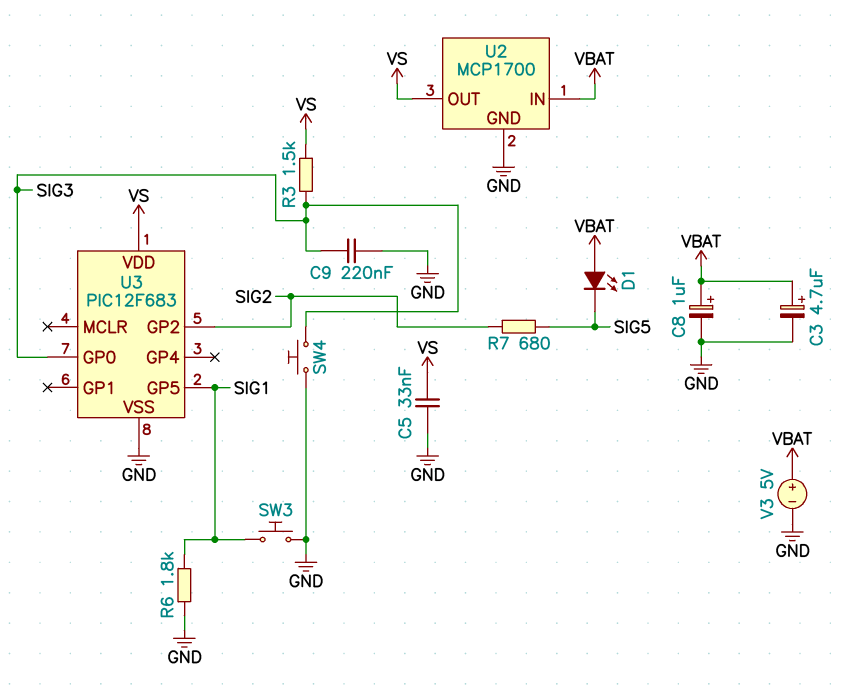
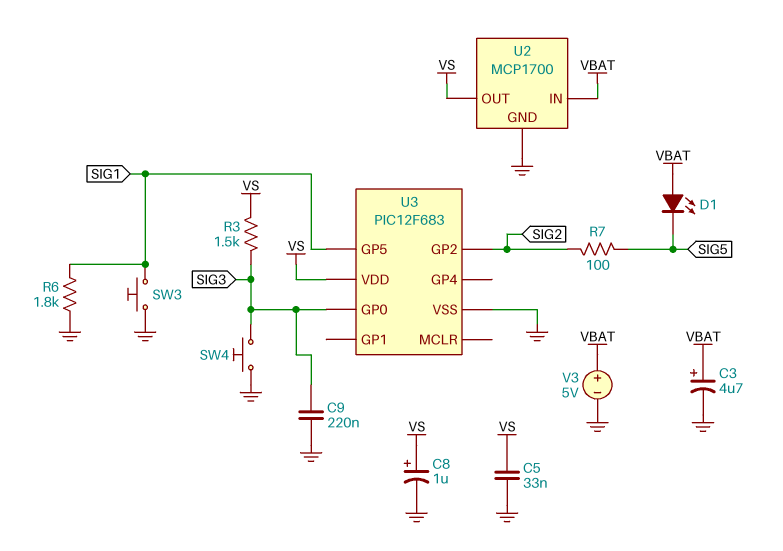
C8: 1uF (plus VBAT, minus GND) -> 1uF (plus VS, minus GND)
R7: 680 (SIG2, SIG5) -> 100 (SIG2, SIG5)

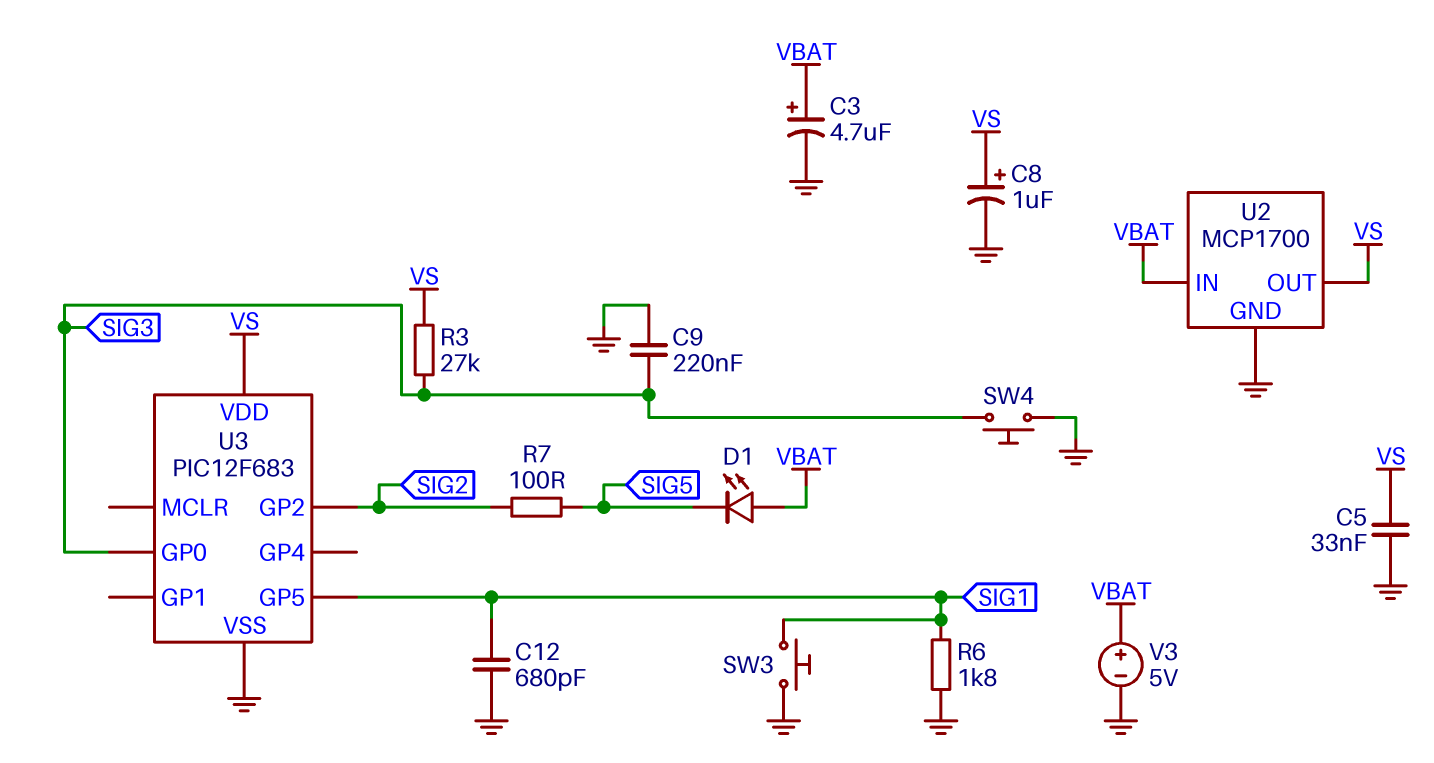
C12: none -> 680pF (GND, SIG1)
R3: 1.5k (SIG3, VS) -> 27k (SIG3, VS)

